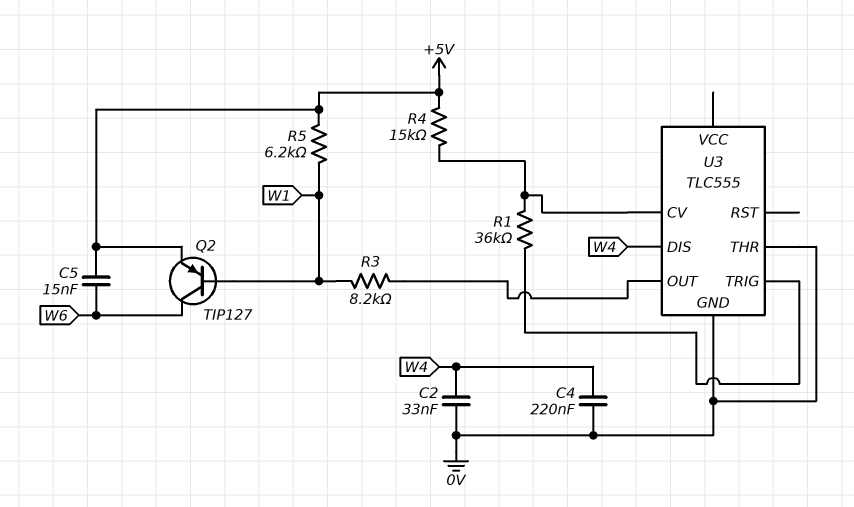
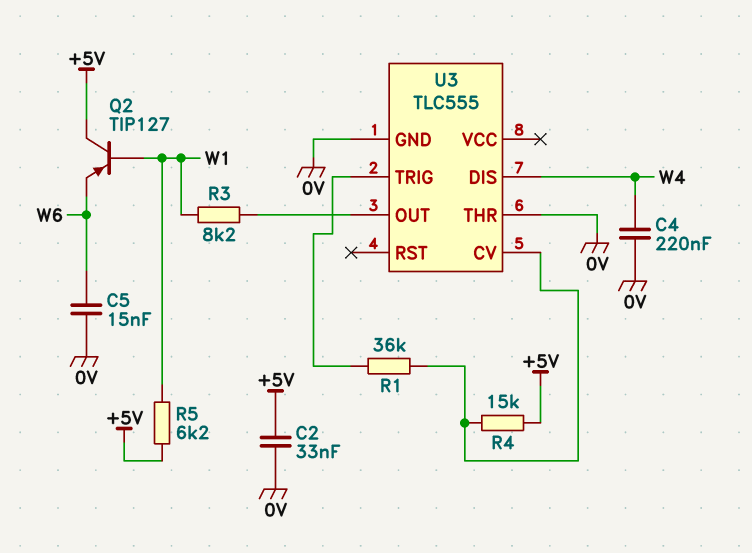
C2: 33nF (0V, W4) -> 33nF (+5V, 0V)
C5: 15nF (+5V, W6) -> 15nF (0V, W6)
Q2: PNP TIP127 (B W1, C W6, E +5V) -> PNP TIP127 (B W1, C +5V, E W6)

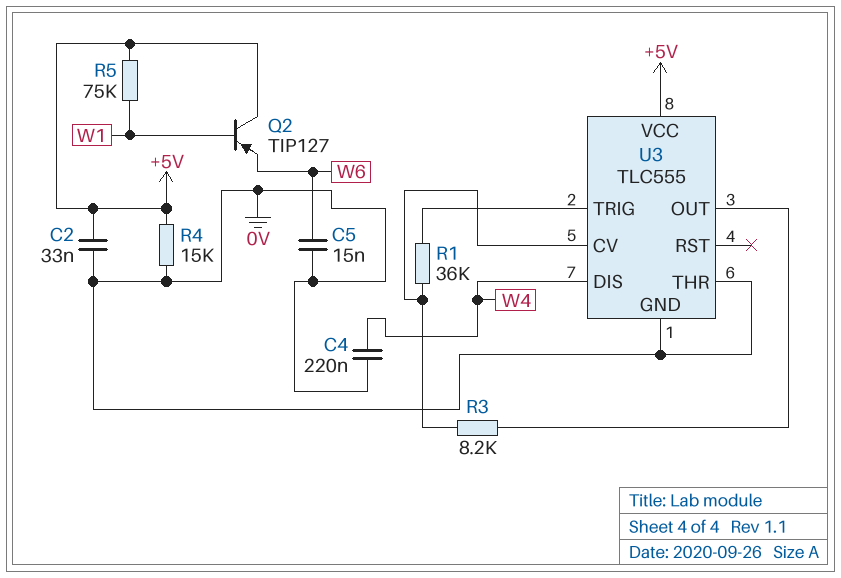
R3: 8.2k (U3/OUT, W1) -> 8.2k (U3/CV, U3/OUT)
R4: 15k (+5V, U3/CV) -> 15k (+5V, 0V)
R5: 6.2k (+5V, W1) -> 75k (+5V, W1)
U3 pin VCC: none -> +5V

